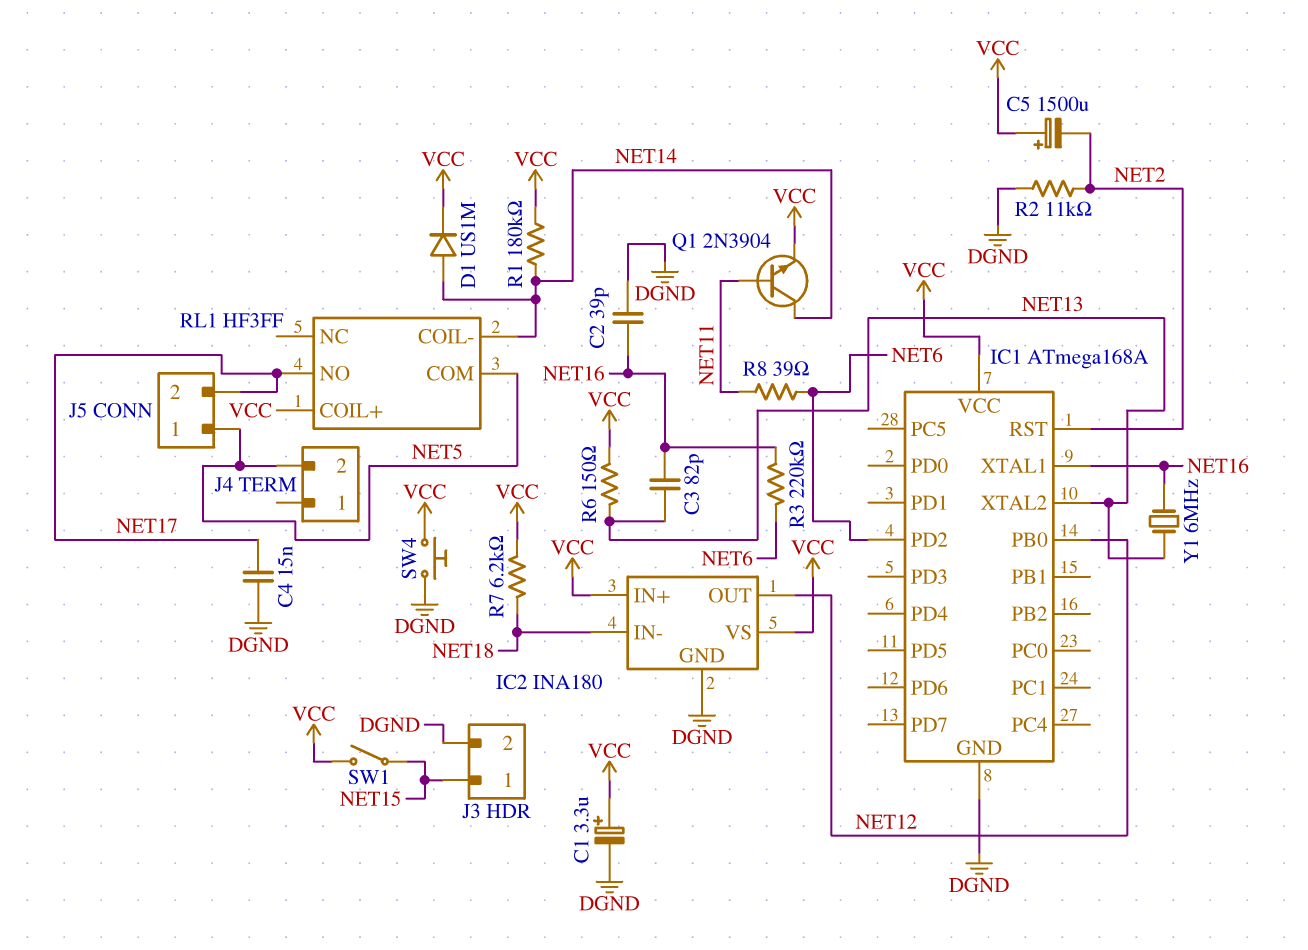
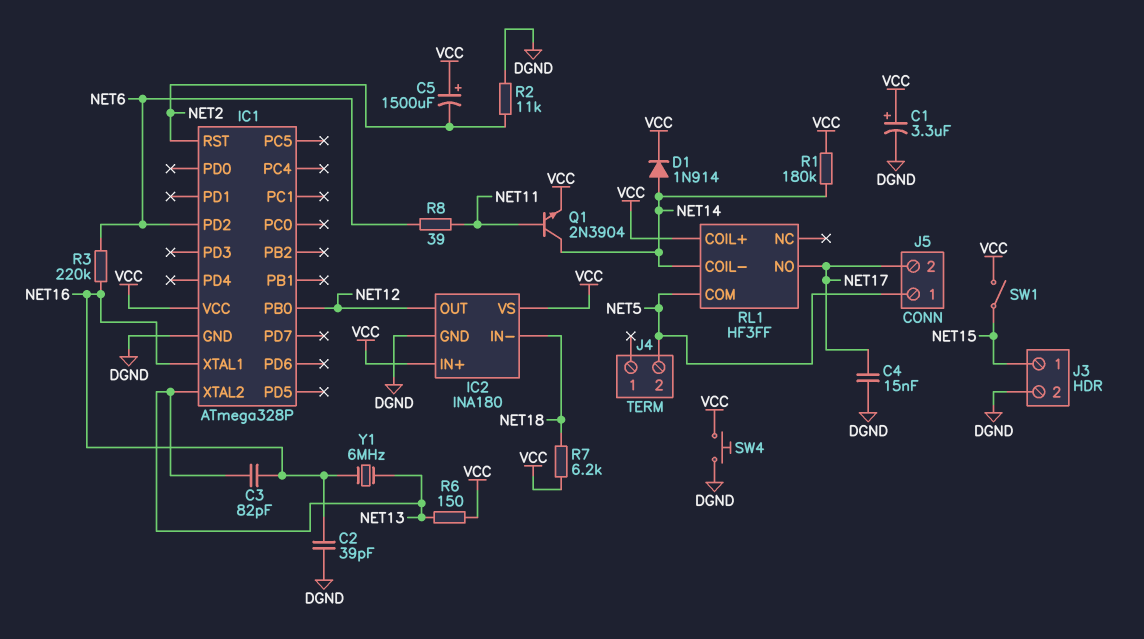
D1: diode US1M (A NET14, K VCC) -> diode 1N914 (A NET14, K VCC)
IC1: ATmega168A -> ATmega328P

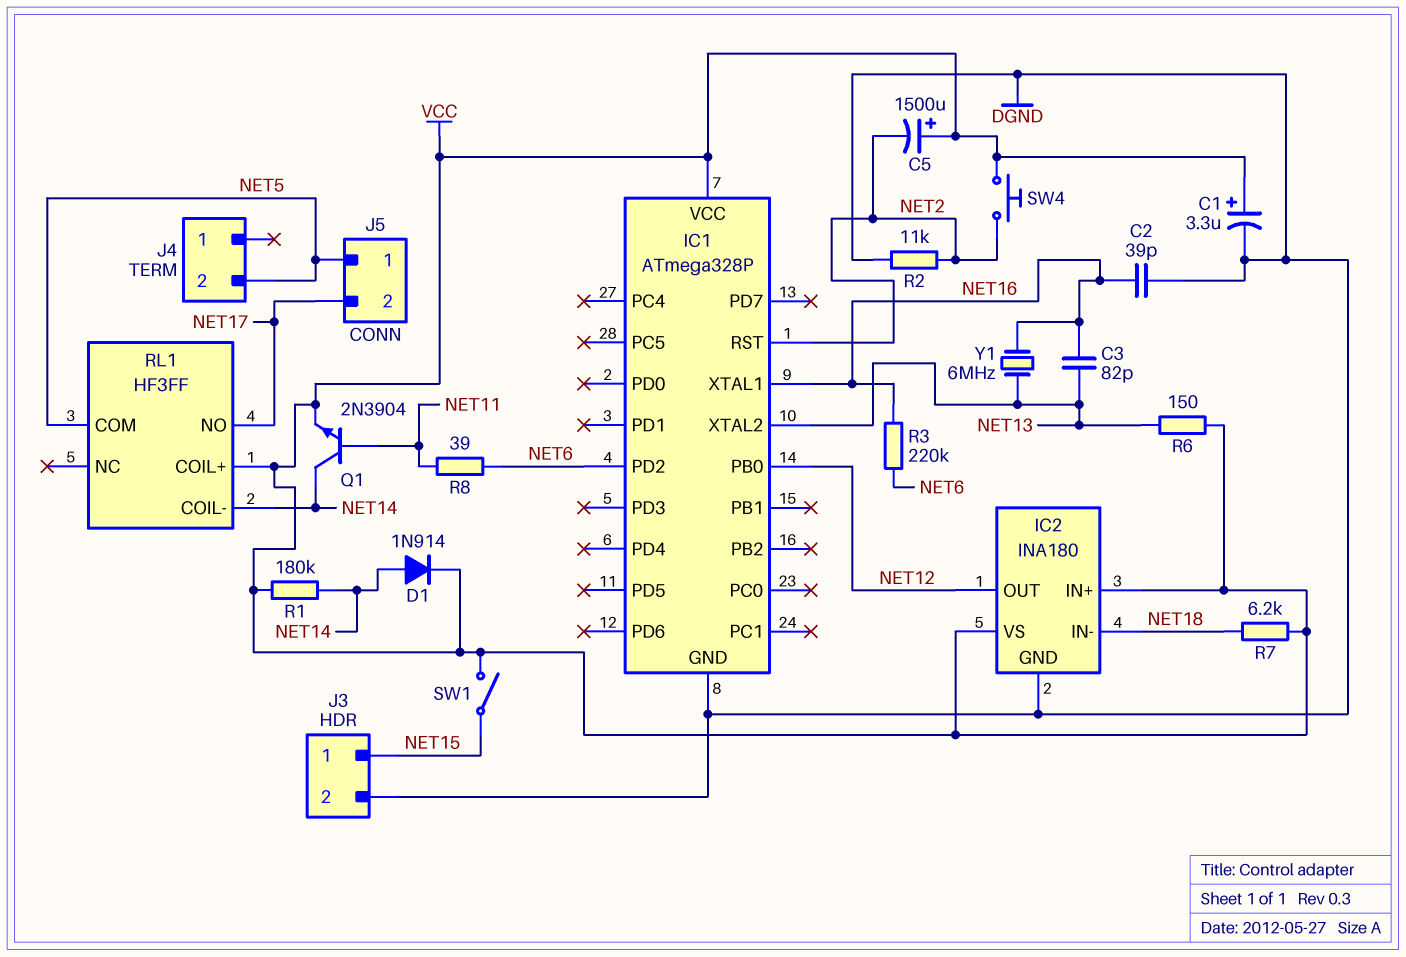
C4: 15nF (DGND, NET17) -> none
SW4: button (DGND, VCC) -> button (NET2, VCC)

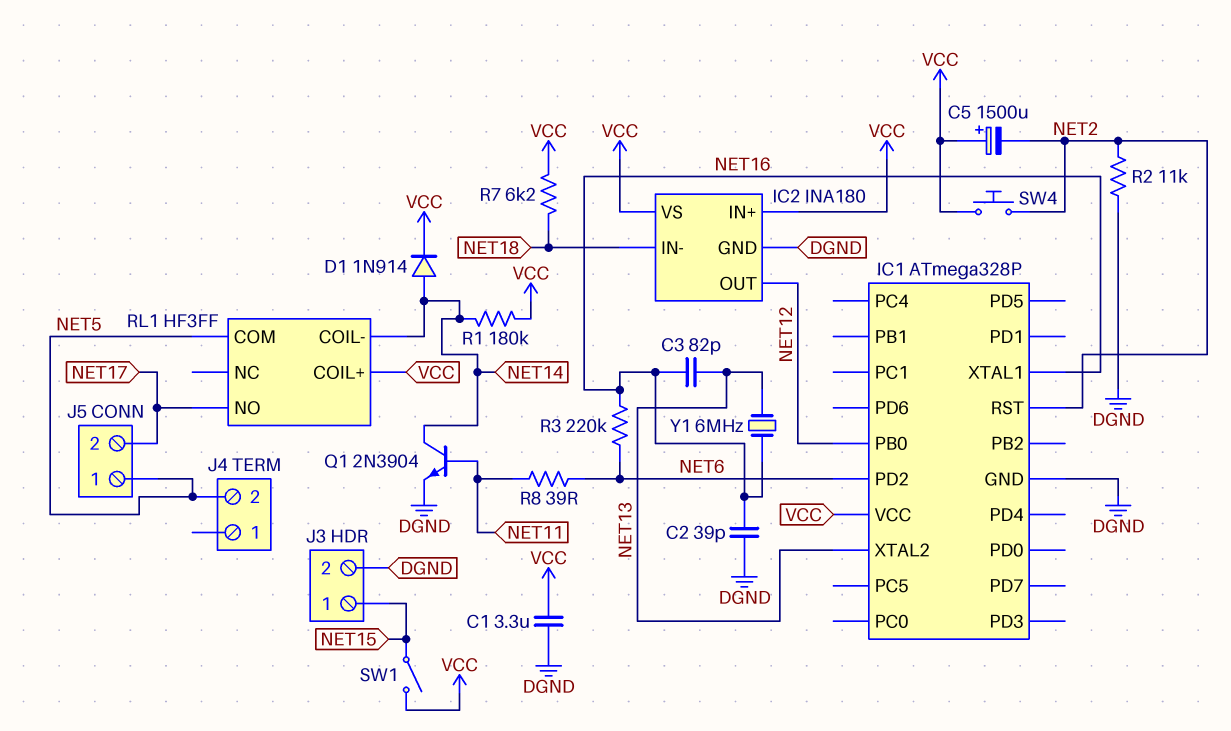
C1: 3.3uF (plus VCC, minus DGND) -> 3.3uF (DGND, VCC)
Q1: NPN 2N3904 (B NET11, C NET14, E VCC) -> NPN 2N3904 (B NET11, C NET14, E DGND)
R6: 150 (NET13, VCC) -> none

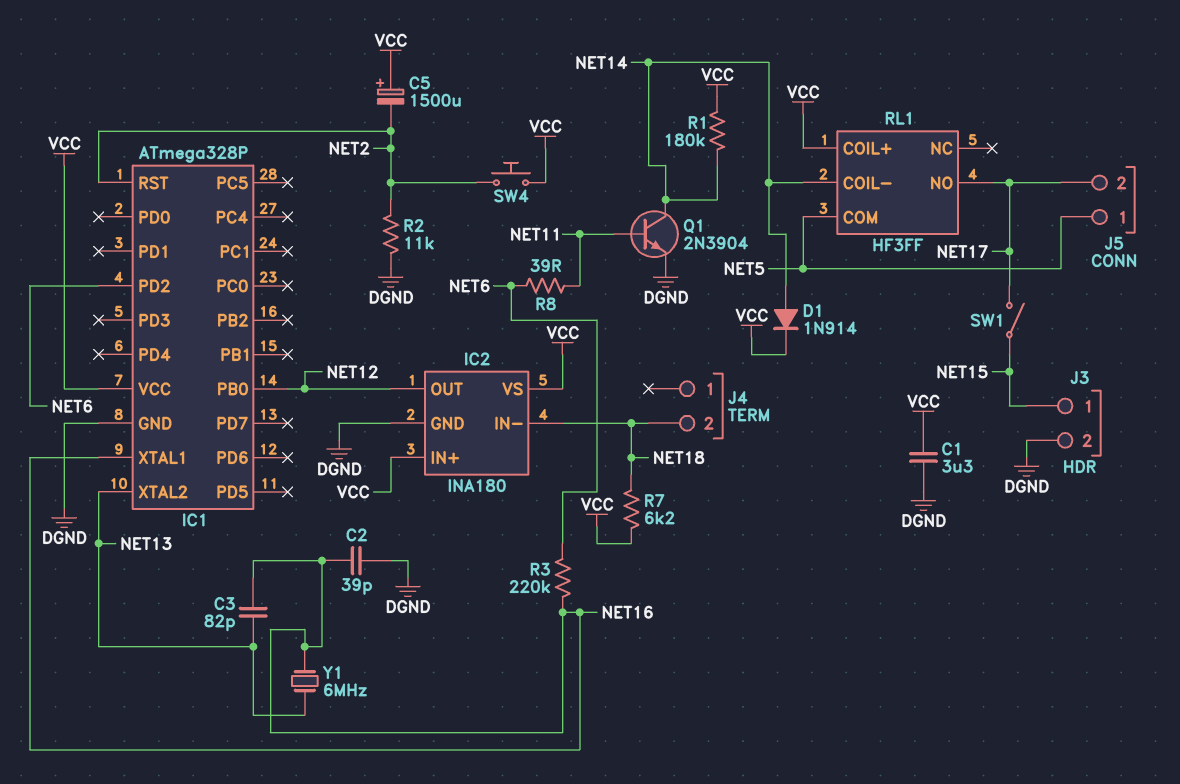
J4 pin 2: NET5 -> NET18
SW1: switch (NET15, VCC) -> switch (NET15, NET17)

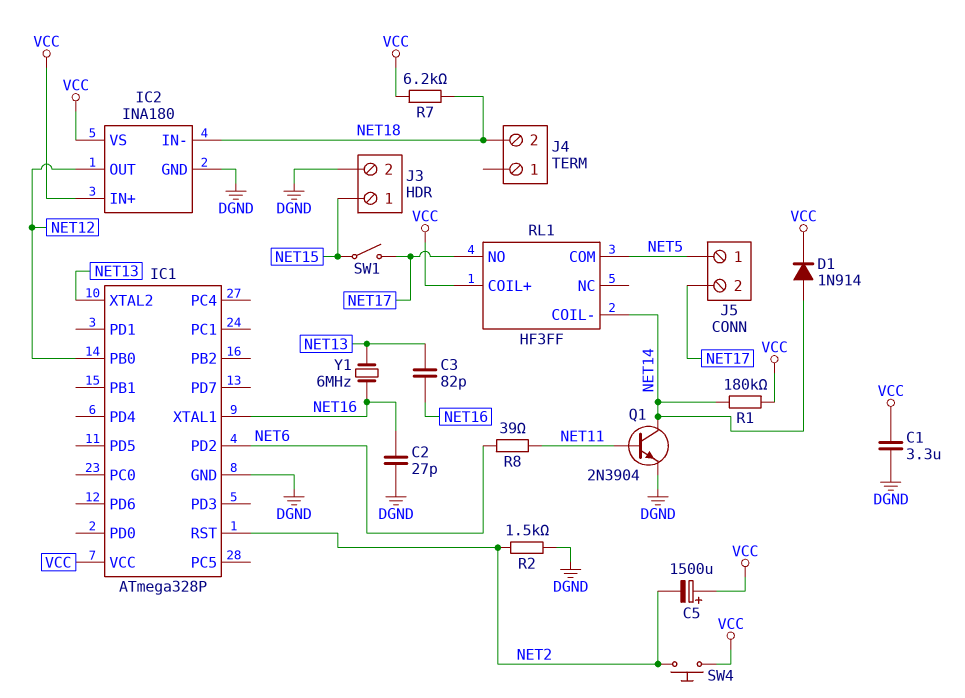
C2: 39pF (DGND, NET16) -> 27pF (DGND, NET16)
R2: 11k (DGND, NET2) -> 1.5k (DGND, NET2)
R3: 220k (NET6, NET16) -> none

